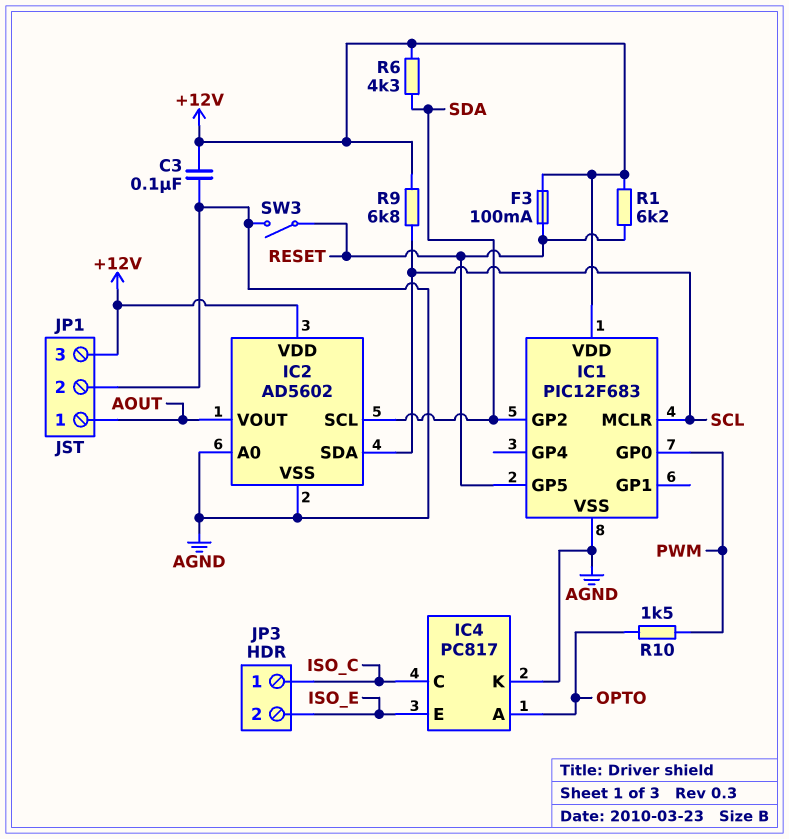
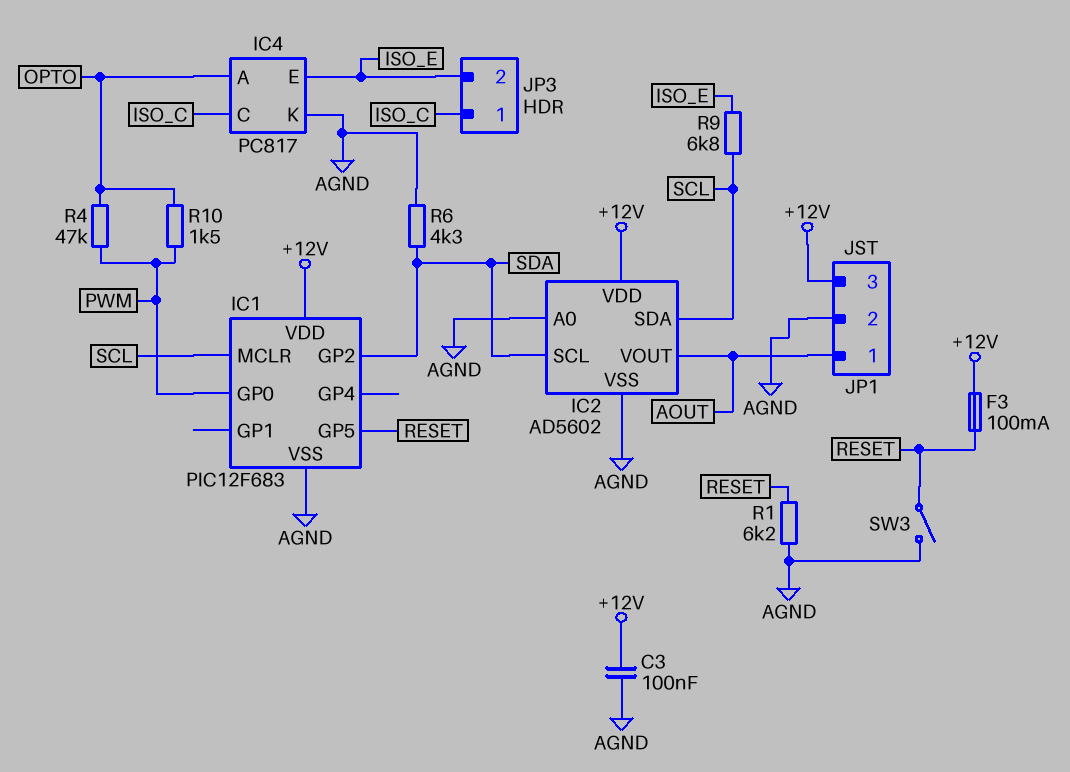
R1: 6.2k (+12V, RESET) -> 6.2k (AGND, RESET)
R4: none -> 47k (OPTO, PWM)
R6: 4.3k (+12V, SDA) -> 4.3k (AGND, SDA)
R9: 6.8k (+12V, SCL) -> 6.8k (ISO_E, SCL)

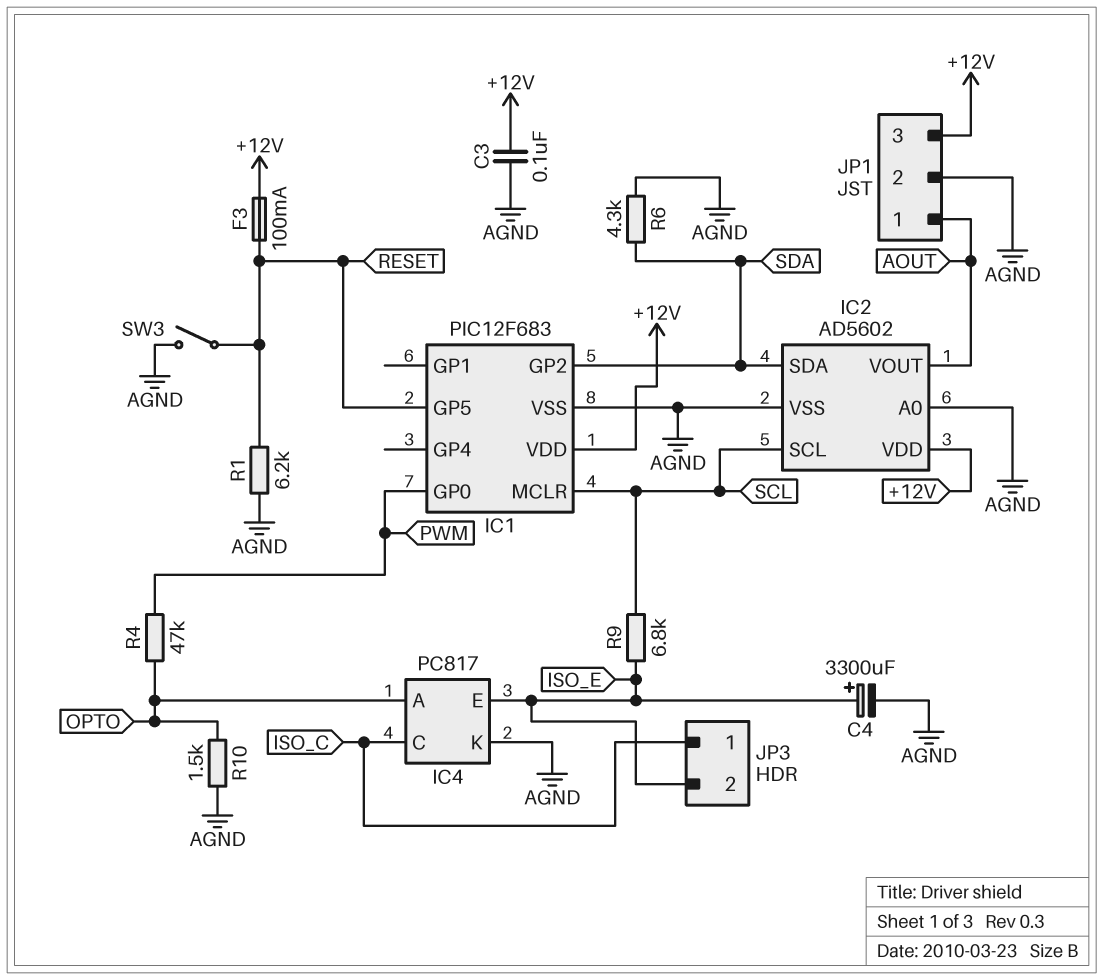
C4: none -> 3300uF (plus ISO_E, minus AGND)
IC2 pin SCL: SDA -> SCL
IC2 pin SDA: SCL -> SDA
R10: 1.5k (OPTO, PWM) -> 1.5k (AGND, OPTO)

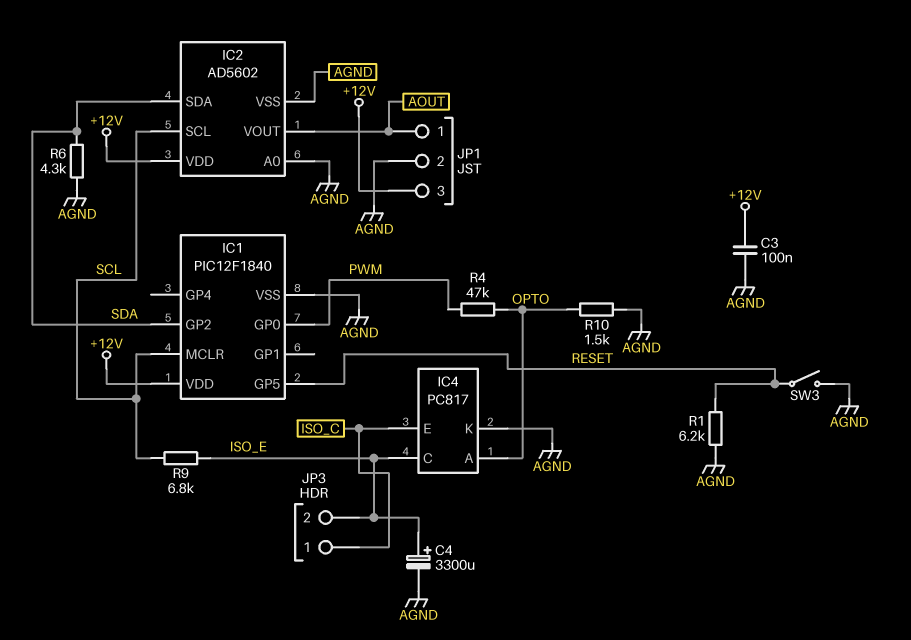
F3: 100mA (+12V, RESET) -> none
IC1: PIC12F683 -> PIC12F1840
IC4 pin C: ISO_C -> ISO_E
IC4 pin E: ISO_E -> ISO_C

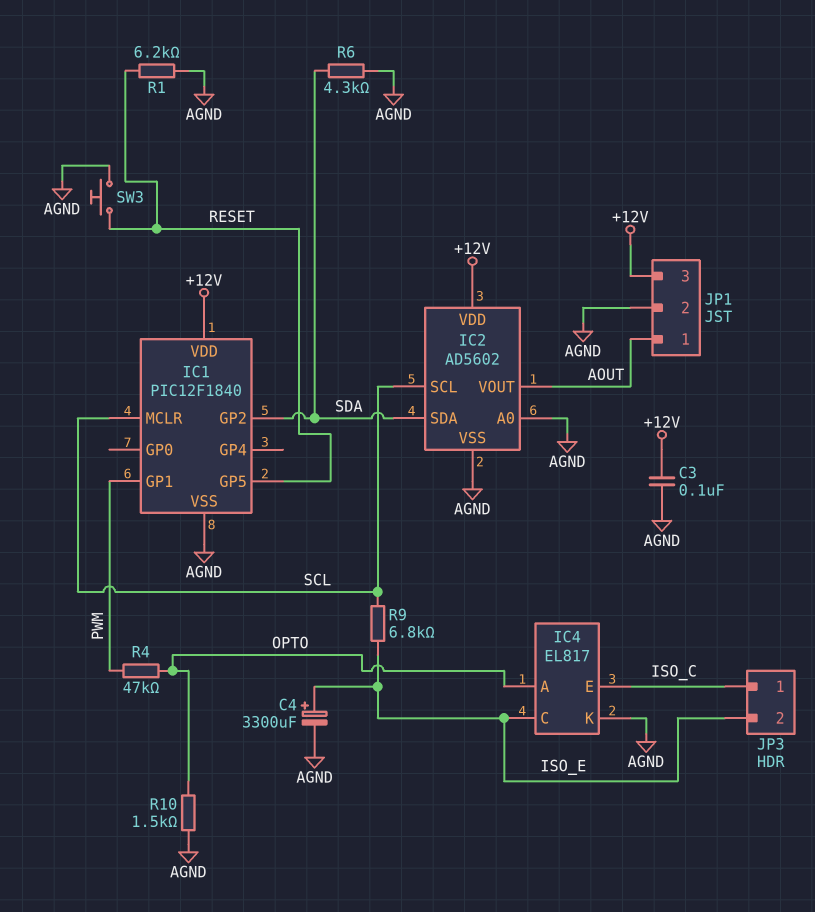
IC1 pin GP0: PWM -> none
IC1 pin GP1: none -> PWM
IC4: PC817 -> EL817
SW3: switch (AGND, RESET) -> button (AGND, RESET)

